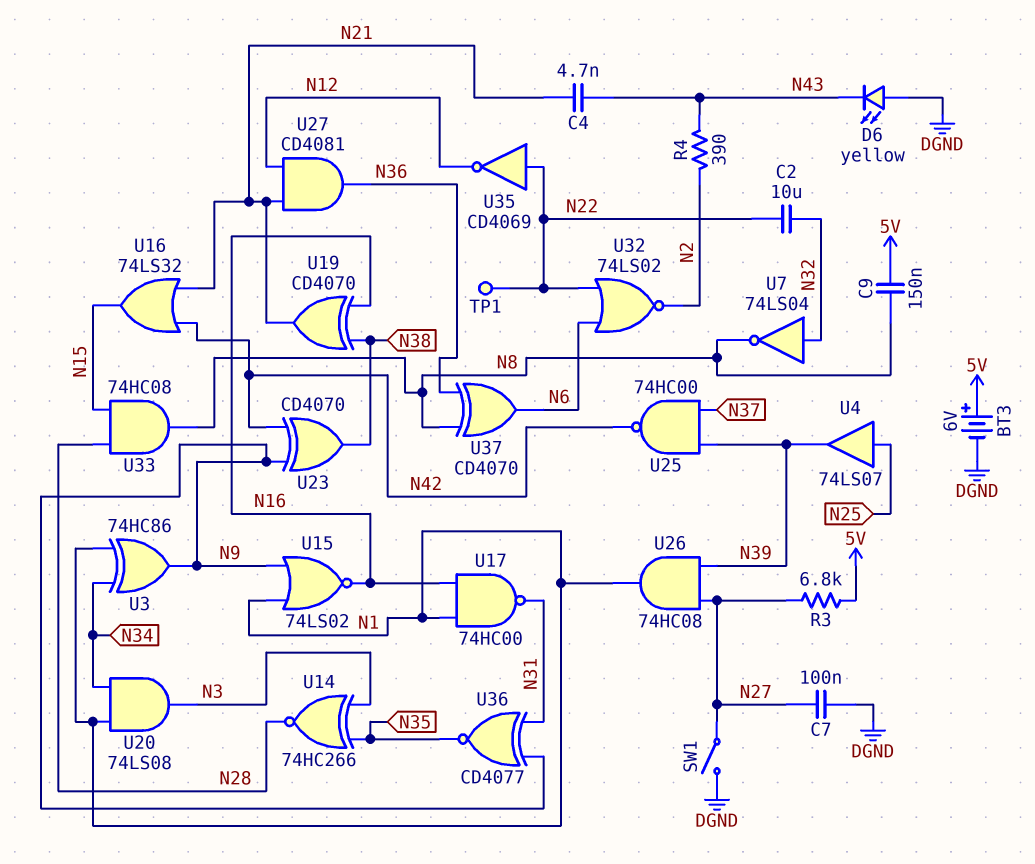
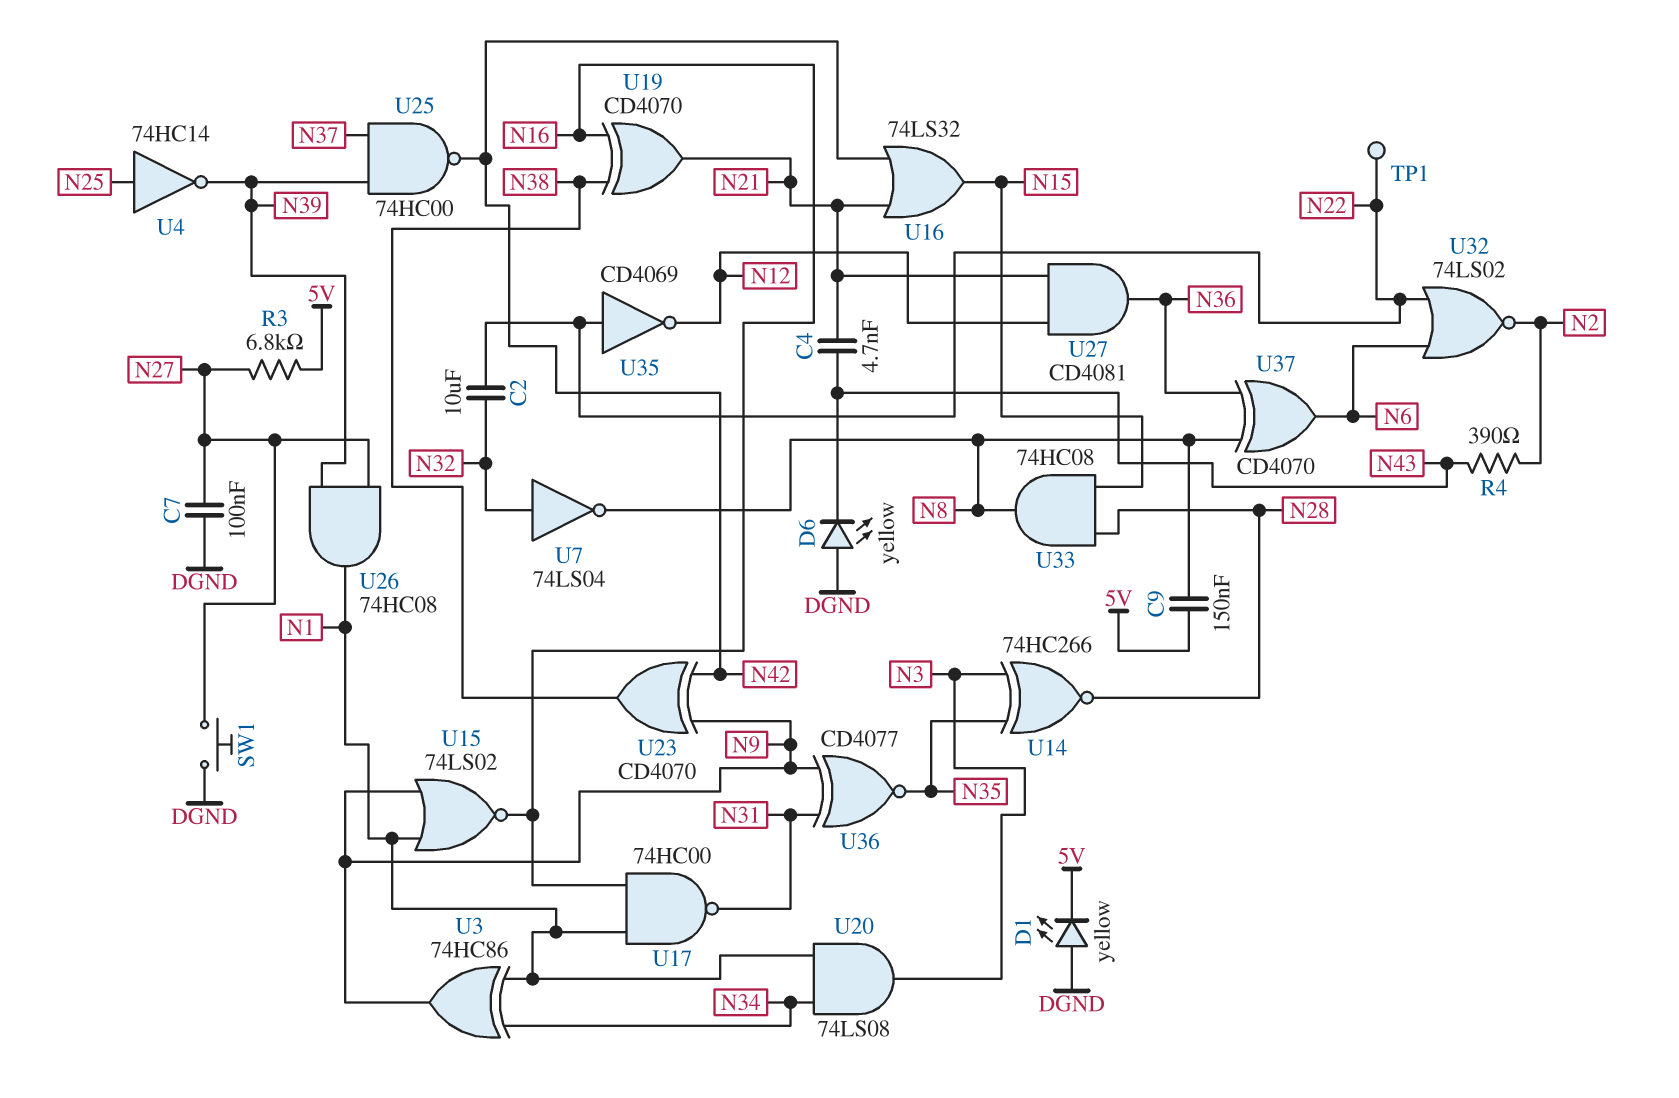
BT3: 6V (plus 5V, minus DGND) -> none
D1: none -> LED yellow (A DGND, K 5V)
SW1: switch (DGND, N27) -> button (DGND, N27)
U4: buffer 74LS07 (in N25, out N39) -> NOT 74HC14 (in N25, out N39)

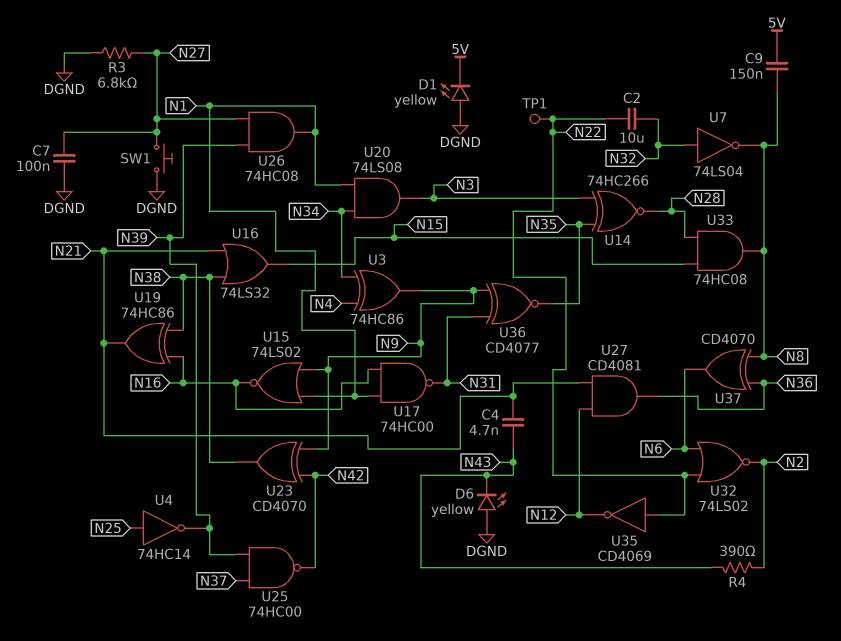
R3: 6.8k (5V, N27) -> 6.8k (DGND, N27)
U3: XOR 74HC86 (in N1, in N34, out N9) -> XOR 74HC86 (in N4, in N34, out N9)
U16: OR 74LS32 (in N21, in N42, out N15) -> OR 74LS32 (in N21, in N38, out N15)
U19: XOR CD4070 (in N16, in N38, out N21) -> XOR 74HC86 (in N16, in N38, out N21)

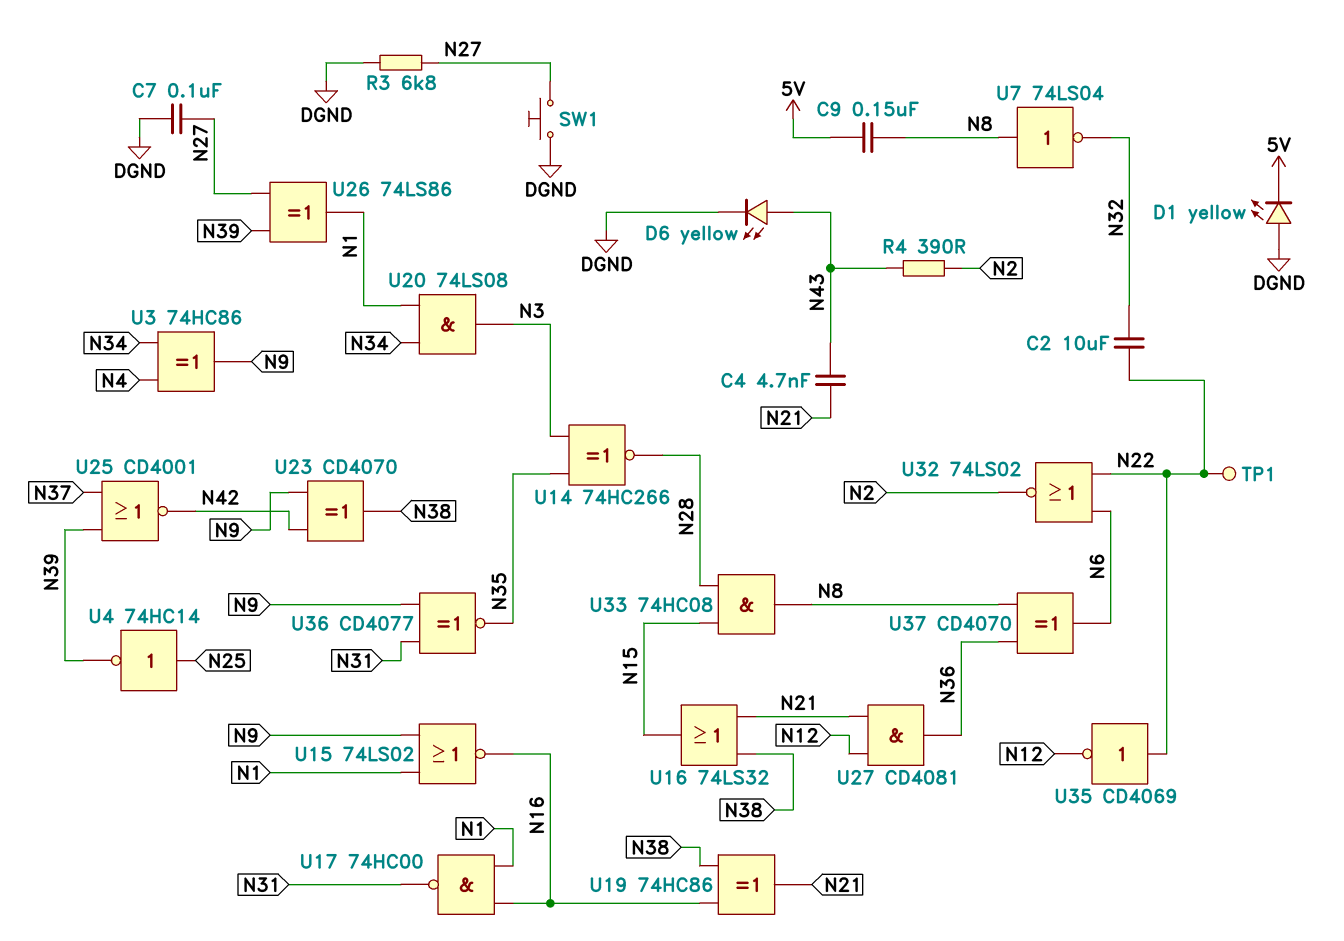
D6: LED yellow (A DGND, K N43) -> LED yellow (A N43, K DGND)
U7: NOT 74LS04 (in N32, out N8) -> NOT 74LS04 (in N8, out N32)
U25: NAND 74HC00 (in N37, in N39, out N42) -> NOR CD4001 (in N37, in N39, out N42)
U26: AND 74HC08 (in N27, in N39, out N1) -> XOR 74LS86 (in N27, in N39, out N1)

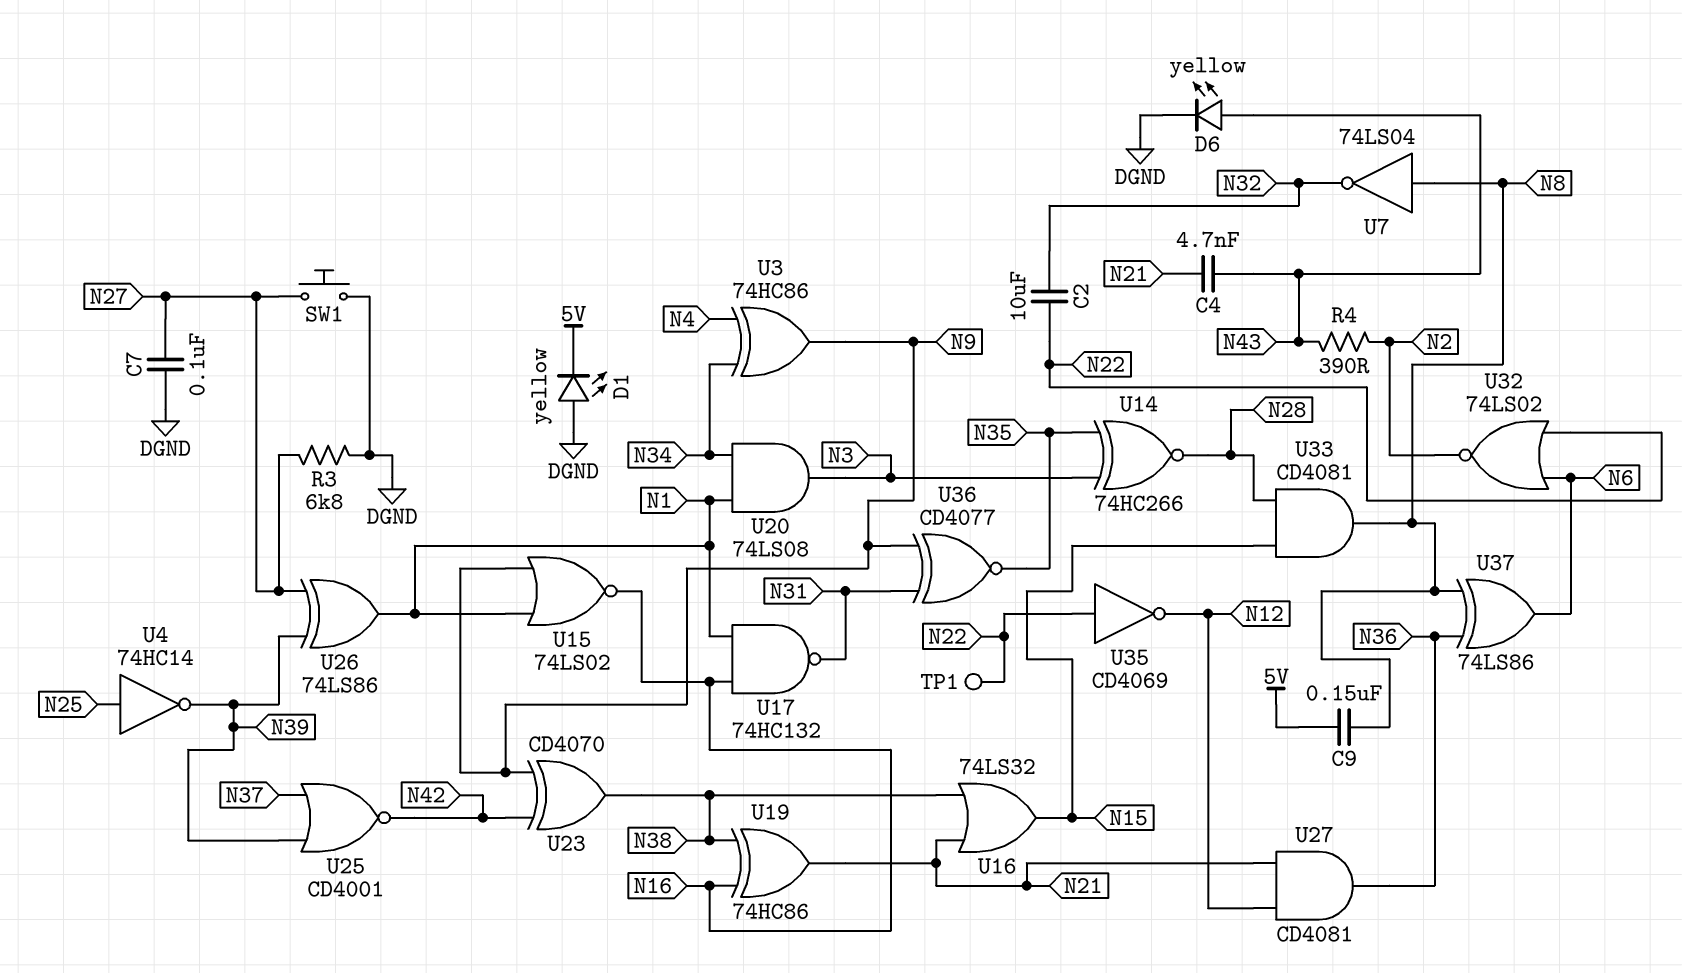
U17: NAND 74HC00 (in N1, in N16, out N31) -> NAND 74HC132 (in N1, in N16, out N31)
U33: AND 74HC08 (in N15, in N28, out N8) -> AND CD4081 (in N15, in N28, out N8)
U37: XOR CD4070 (in N8, in N36, out N6) -> XOR 74LS86 (in N8, in N36, out N6)

